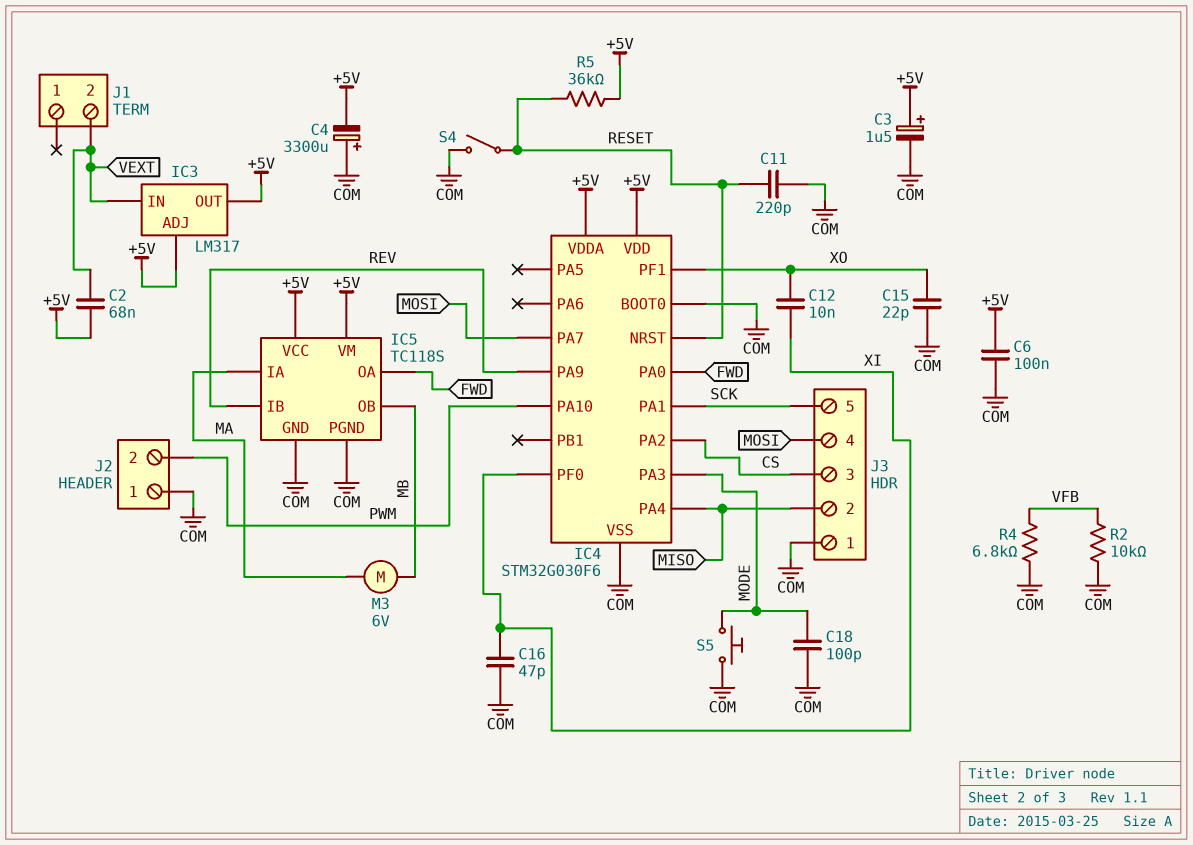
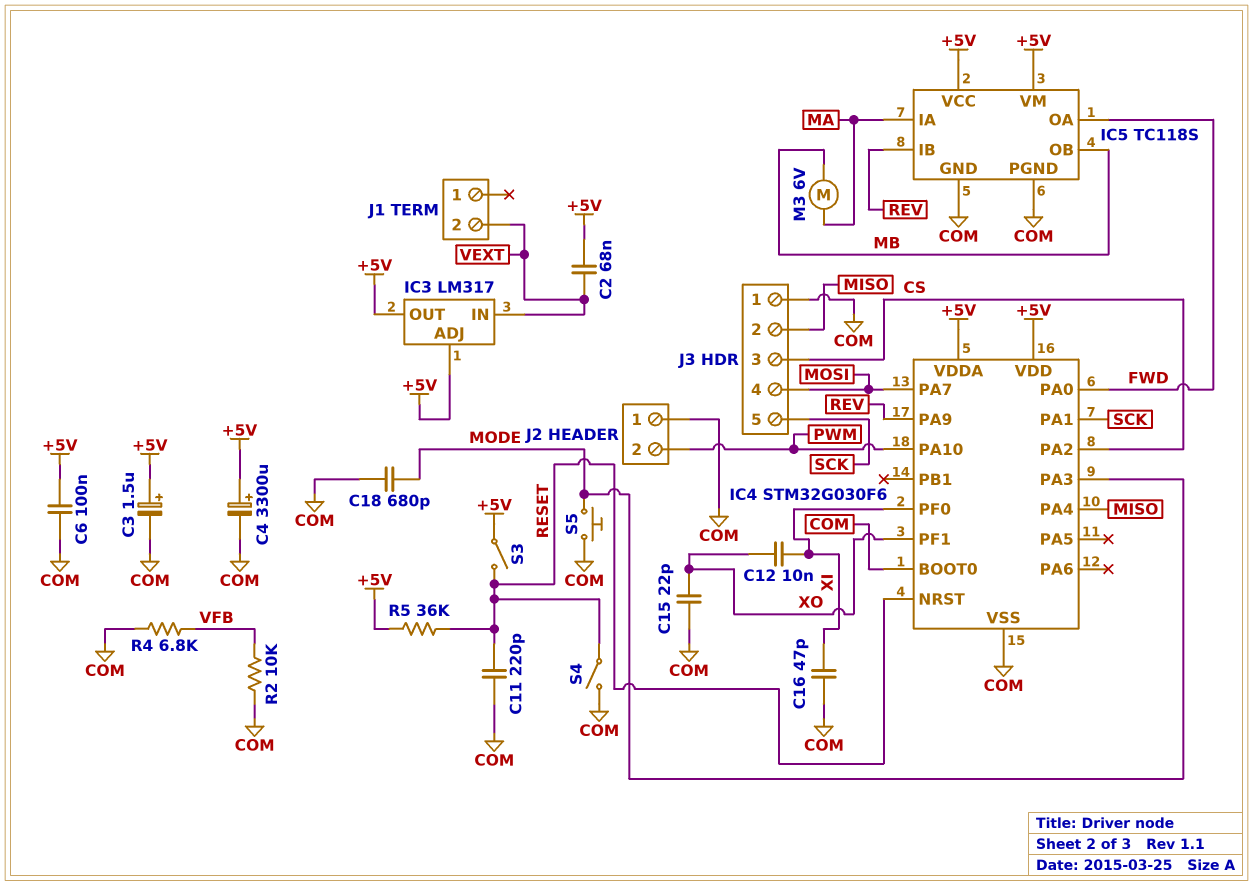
C4: 3300uF (plus COM, minus +5V) -> 3300uF (plus +5V, minus COM)
C18: 100pF (COM, MODE) -> 680pF (COM, MODE)
S3: none -> switch (+5V, RESET)

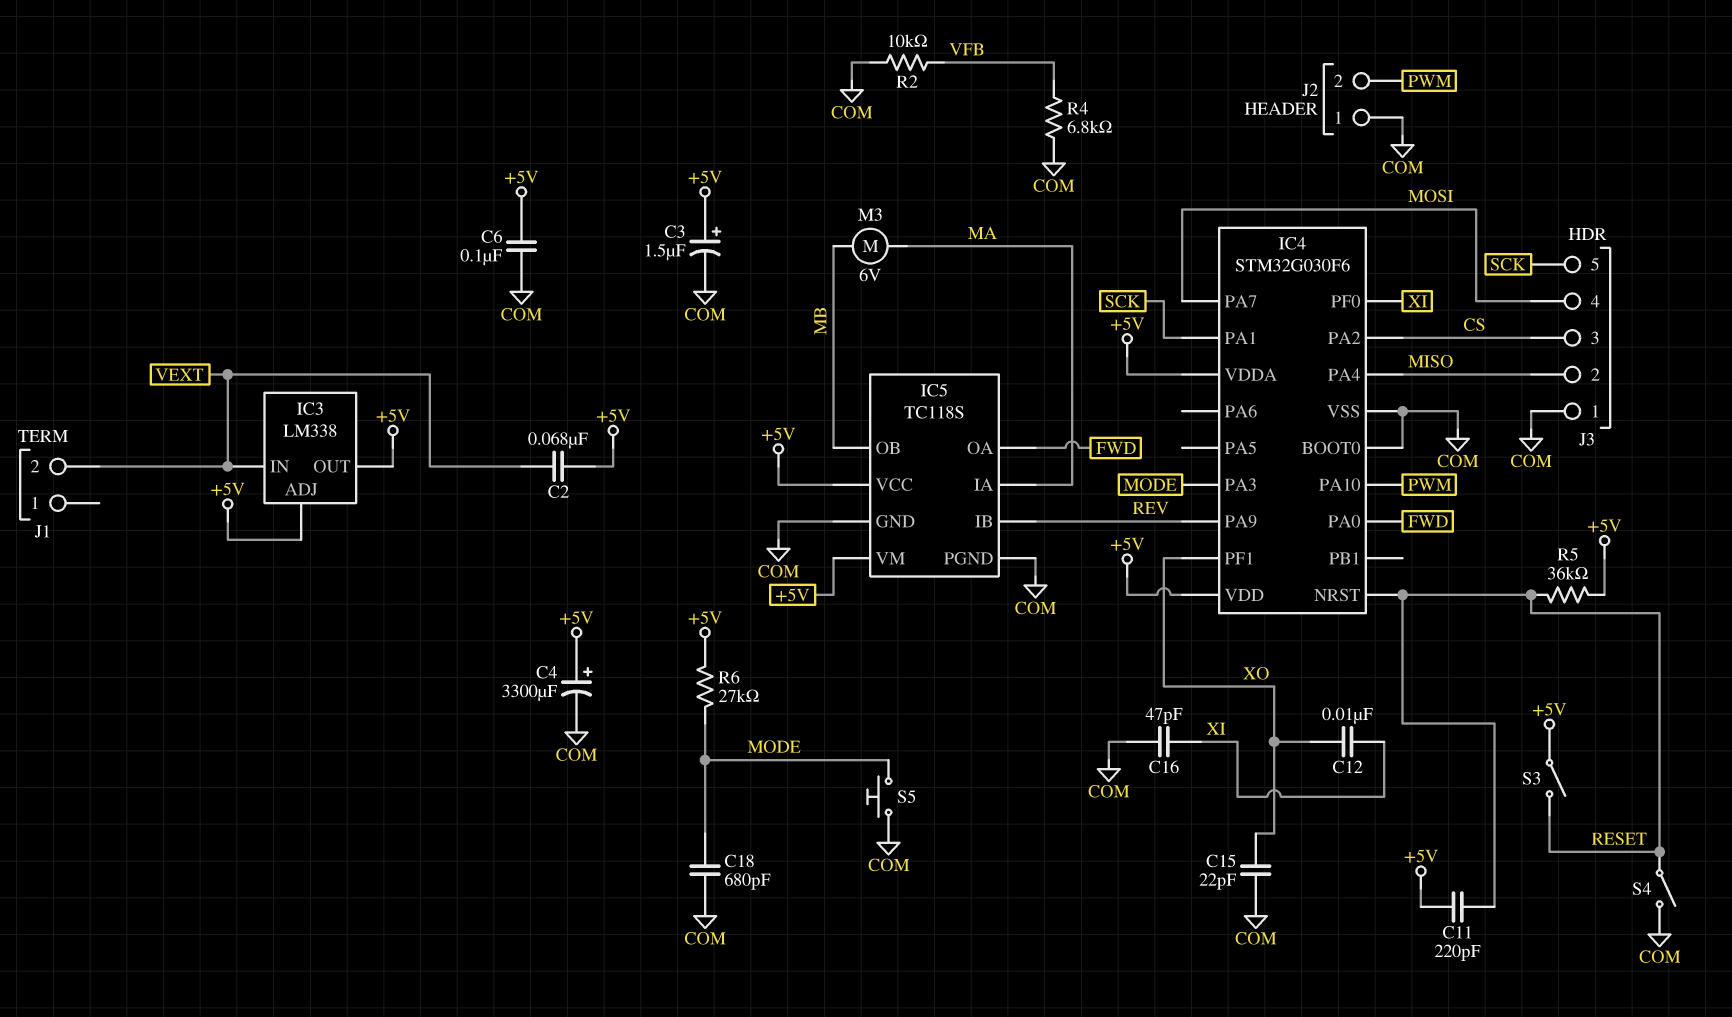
C11: 220pF (COM, RESET) -> 220pF (+5V, RESET)
IC3: LM317 -> LM338
R6: none -> 27k (+5V, MODE)

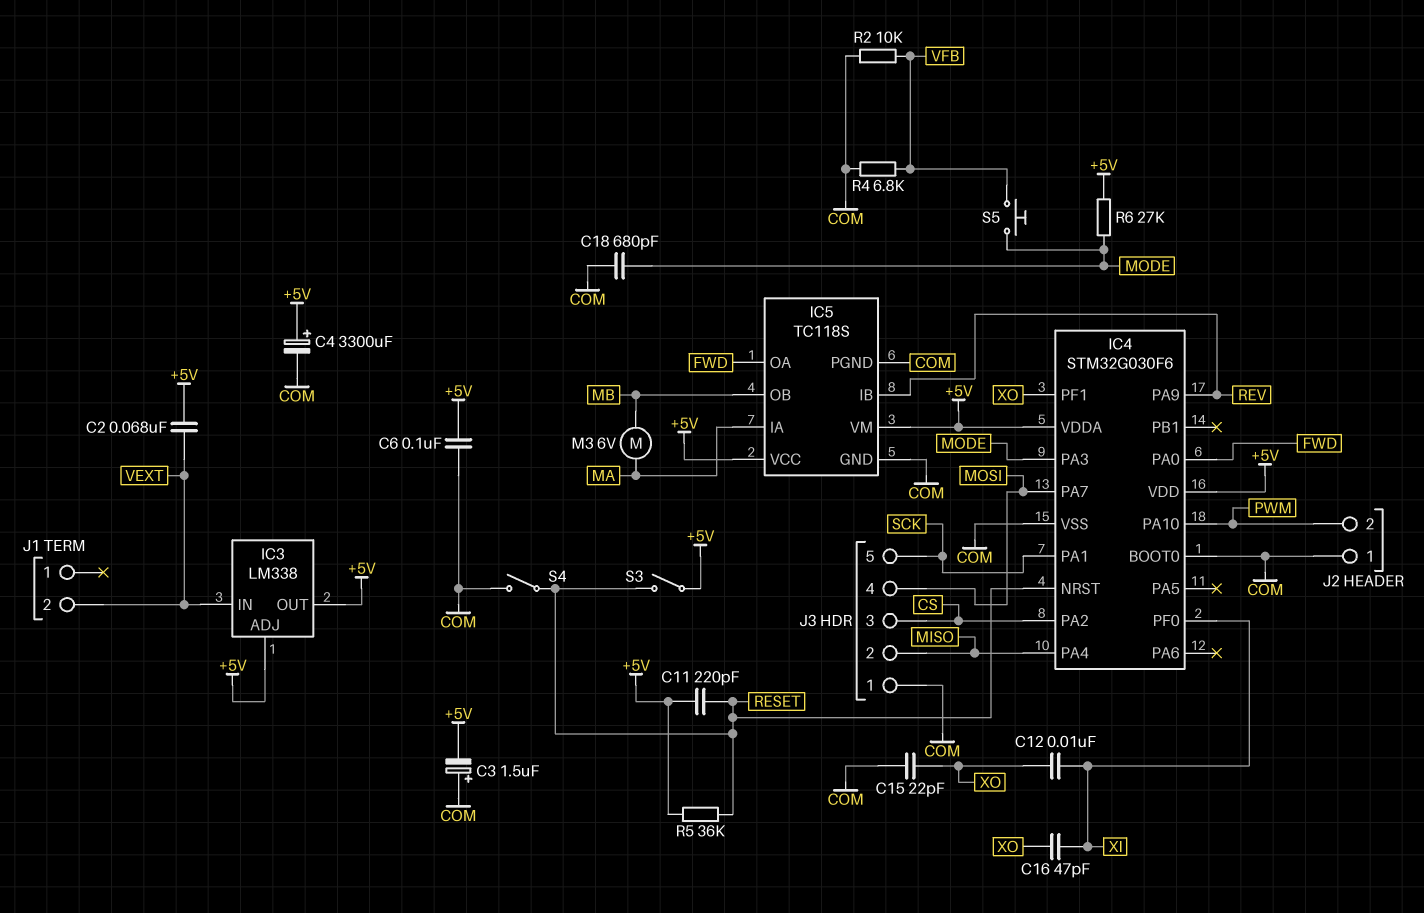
C3: 1.5uF (plus +5V, minus COM) -> 1.5uF (plus COM, minus +5V)
C16: 47pF (COM, XI) -> 47pF (XI, XO)
S5: button (COM, MODE) -> button (MODE, VFB)

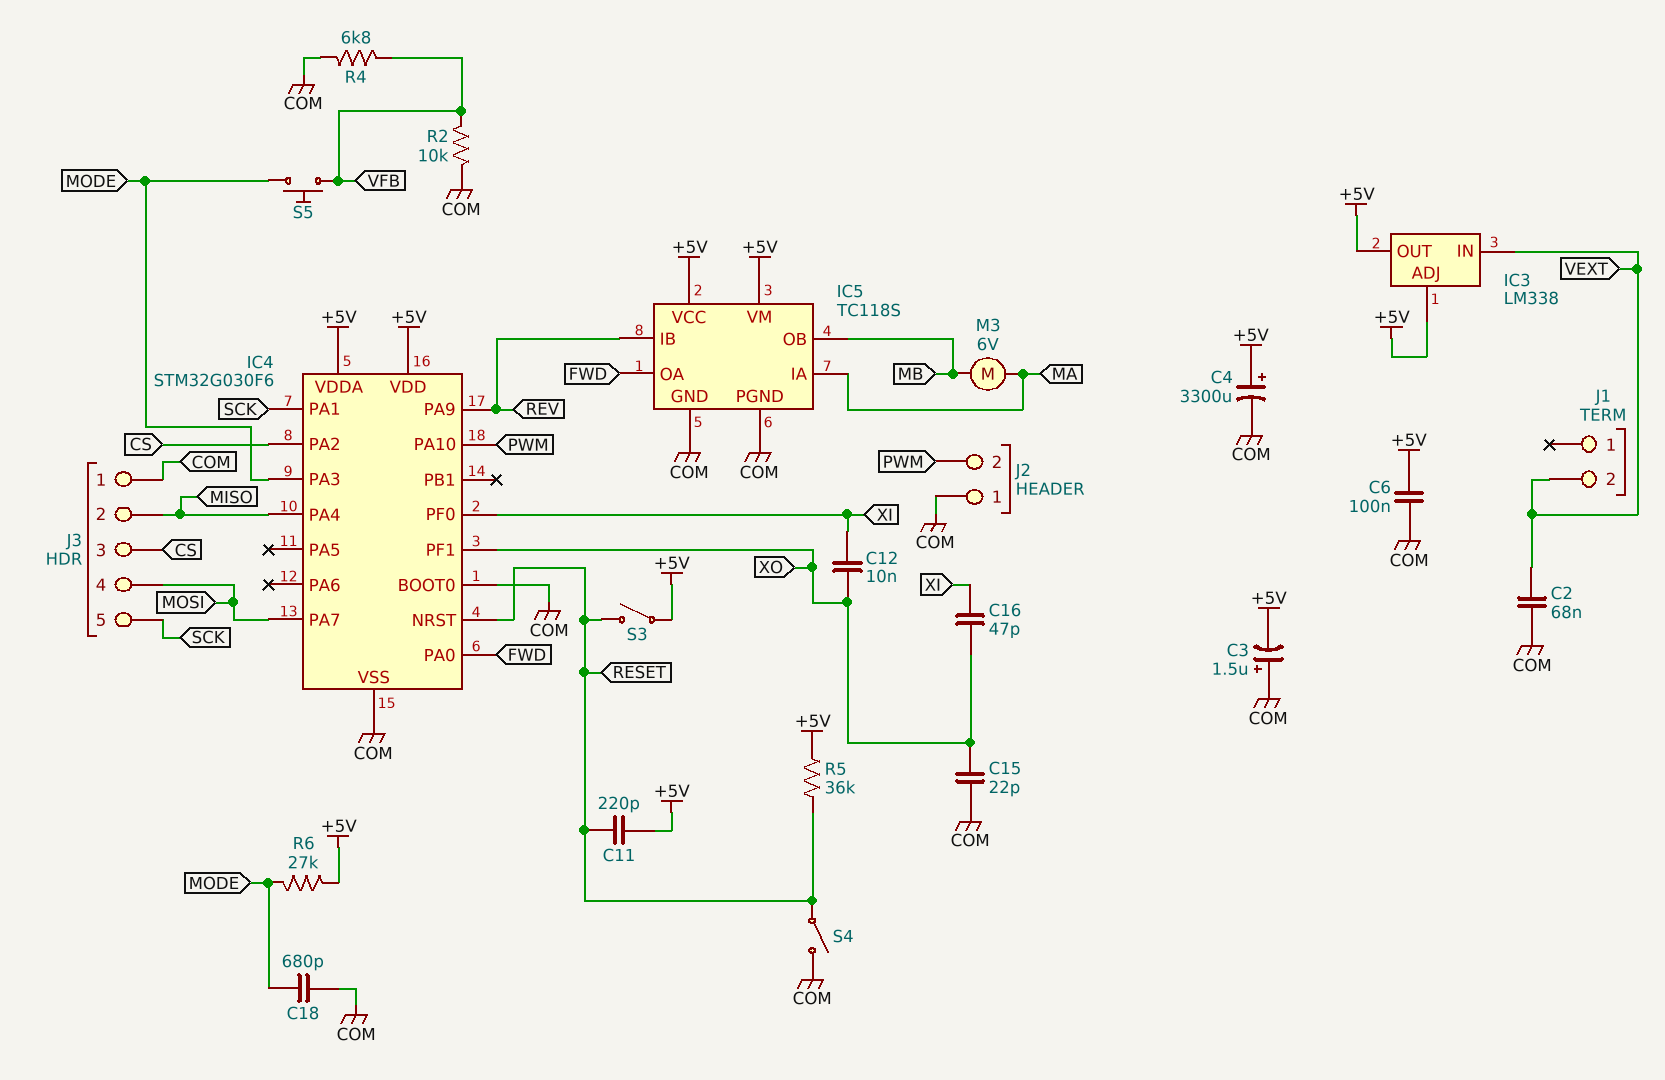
C2: 68nF (+5V, VEXT) -> 68nF (COM, VEXT)

